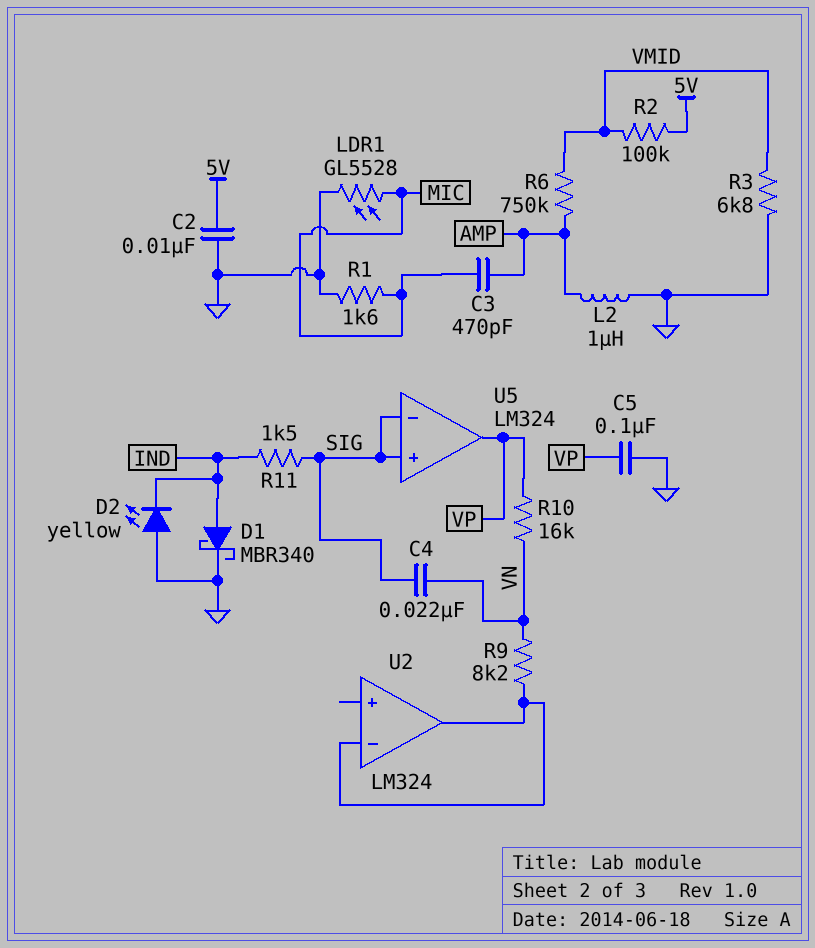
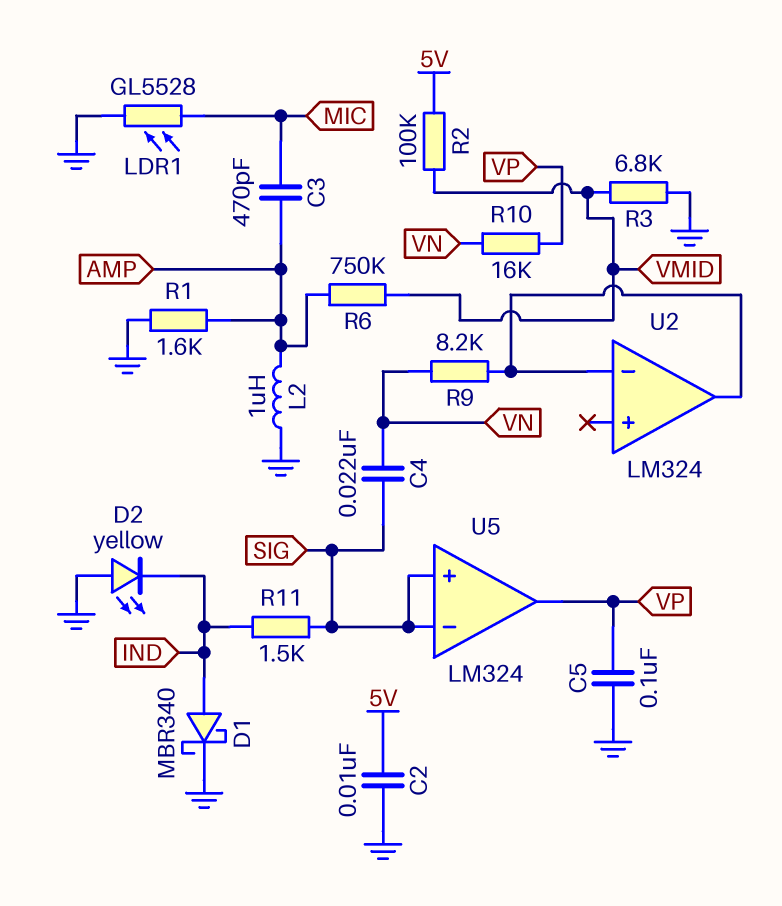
R1: 1.6k (GND, MIC) -> 1.6k (AMP, GND)

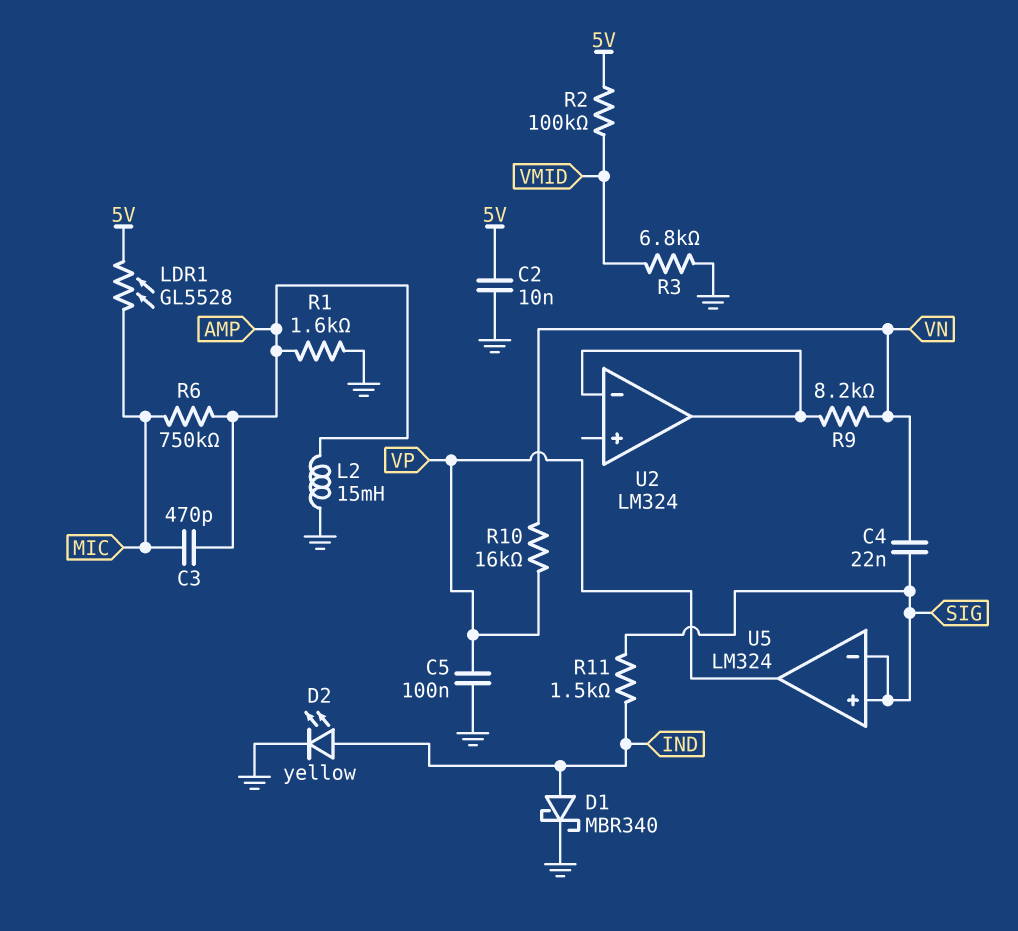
D2: LED yellow (A GND, K IND) -> LED yellow (A IND, K GND)
L2: 1uH (AMP, GND) -> 15mH (AMP, GND)
LDR1: GL5528 (GND, MIC) -> GL5528 (5V, MIC)
R6: 750k (AMP, VMID) -> 750k (AMP, MIC)

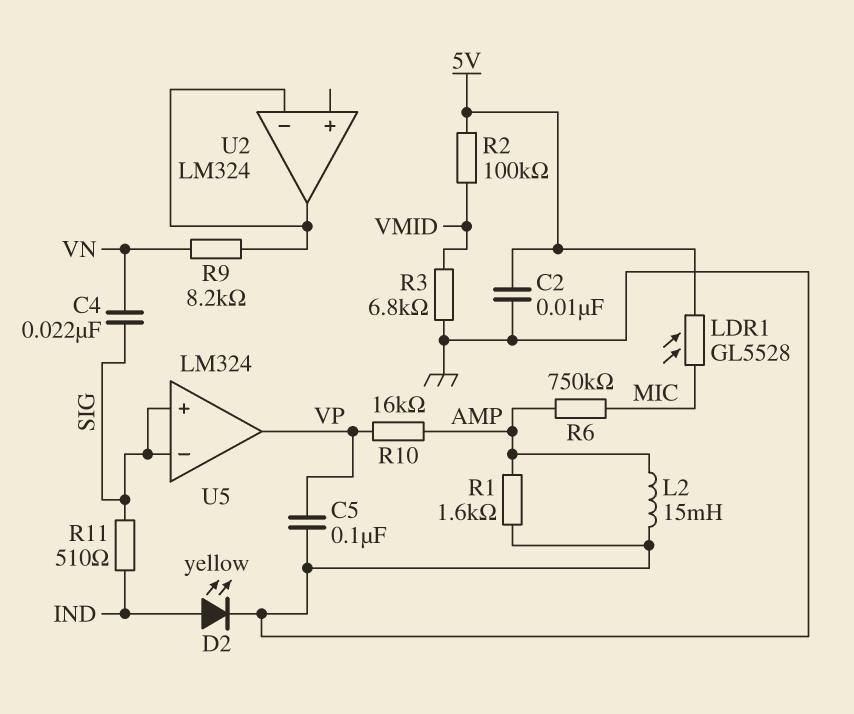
C3: 470pF (AMP, MIC) -> none
D1: schottky MBR340 (A IND, K GND) -> none
R10: 16k (VN, VP) -> 16k (AMP, VP)
R11: 1.5k (IND, SIG) -> 510 (IND, SIG)

